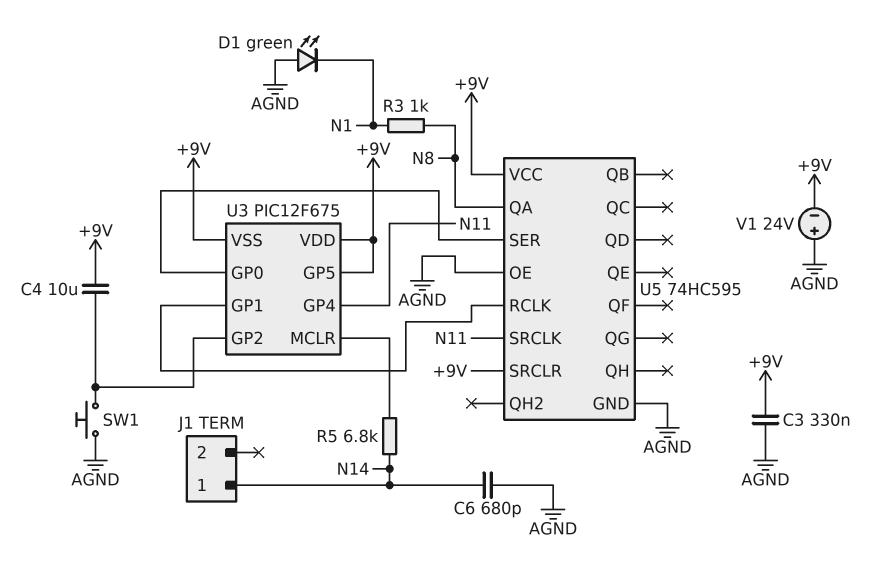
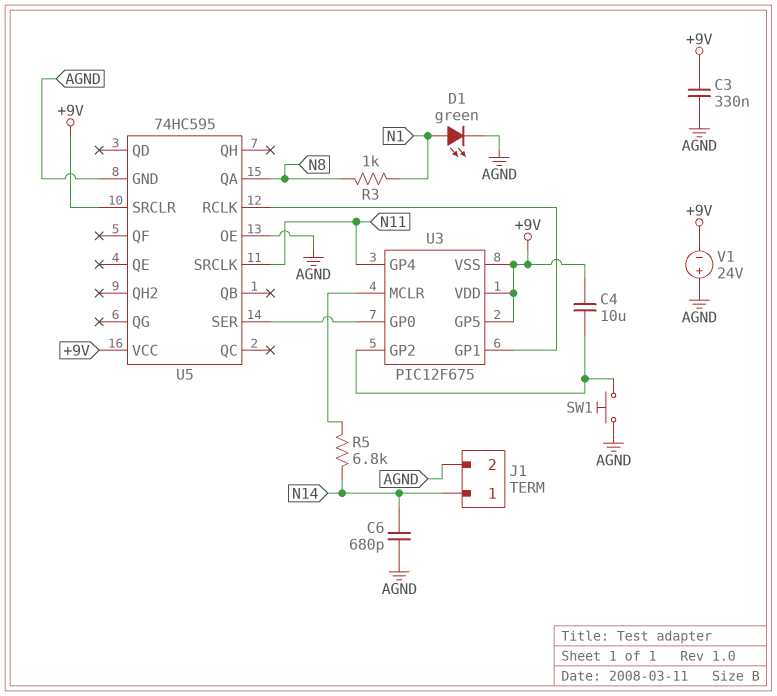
D1: LED green (A AGND, K N1) -> LED green (A N1, K AGND)
J1 pin 2: none -> AGND

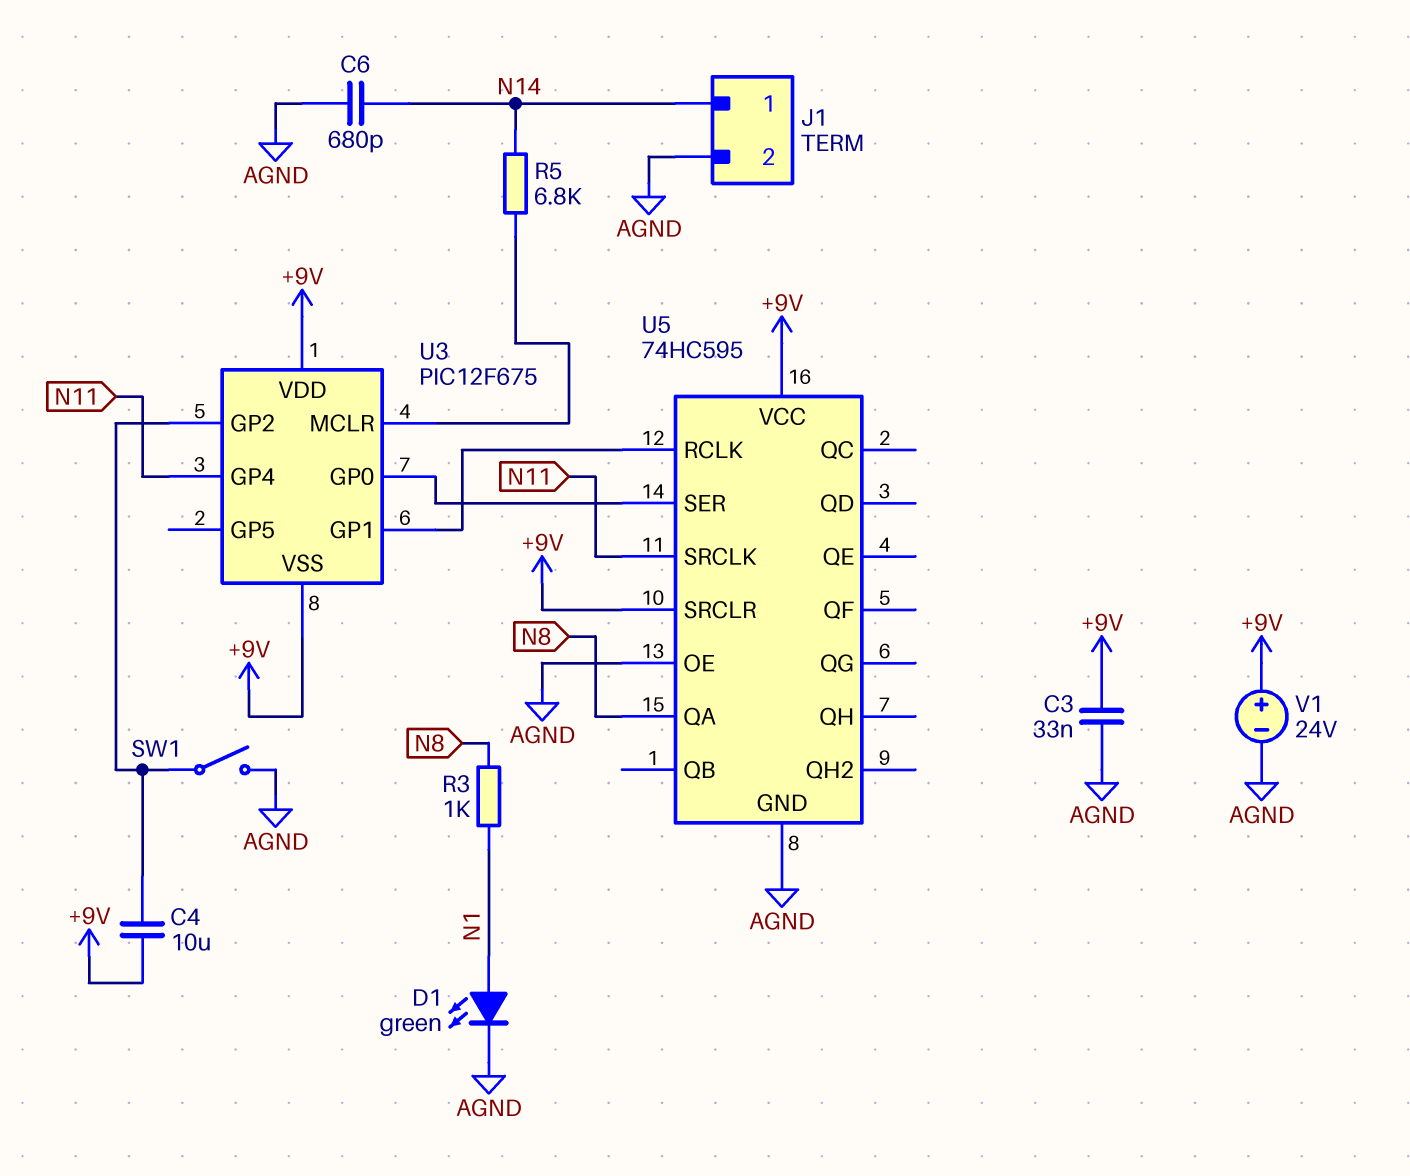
C3: 330nF (+9V, AGND) -> 33nF (+9V, AGND)
SW1: button (AGND, U3/GP2) -> switch (AGND, U3/GP2)
U3 pin GP5: +9V -> none
V1: 24V (plus AGND, minus +9V) -> 24V (plus +9V, minus AGND)

